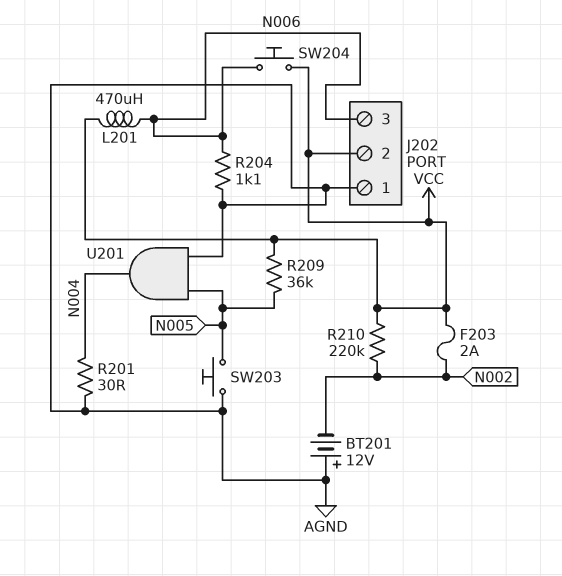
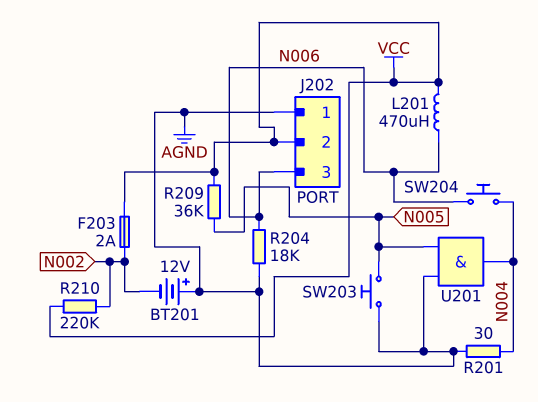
R204: 1.1k (AGND, N006) -> 18k (AGND, N006)
SW204: button (N006, VCC) -> button (N004, N006)

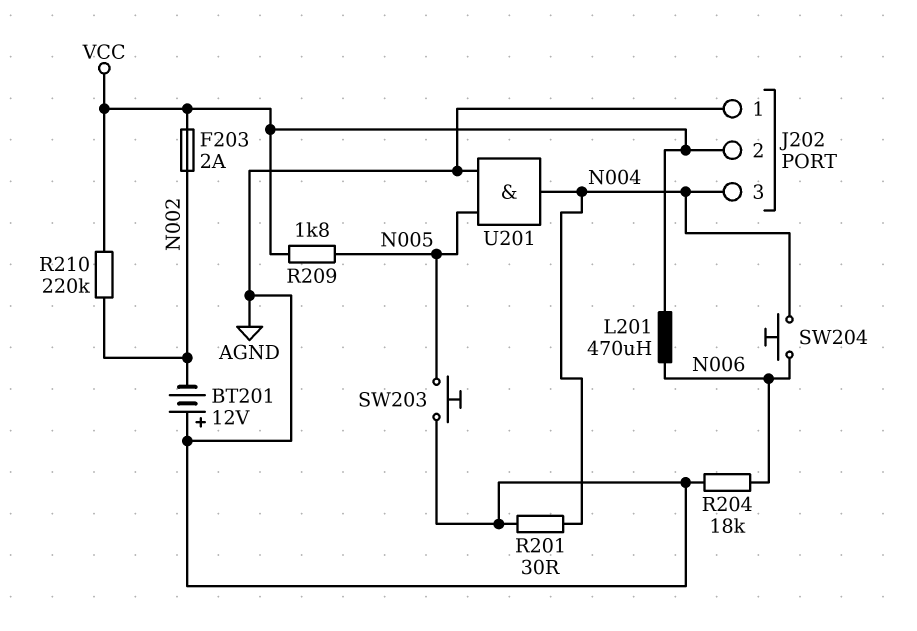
J202 pin 3: N006 -> N004
R209: 36k (N005, VCC) -> 1.8k (N005, VCC)

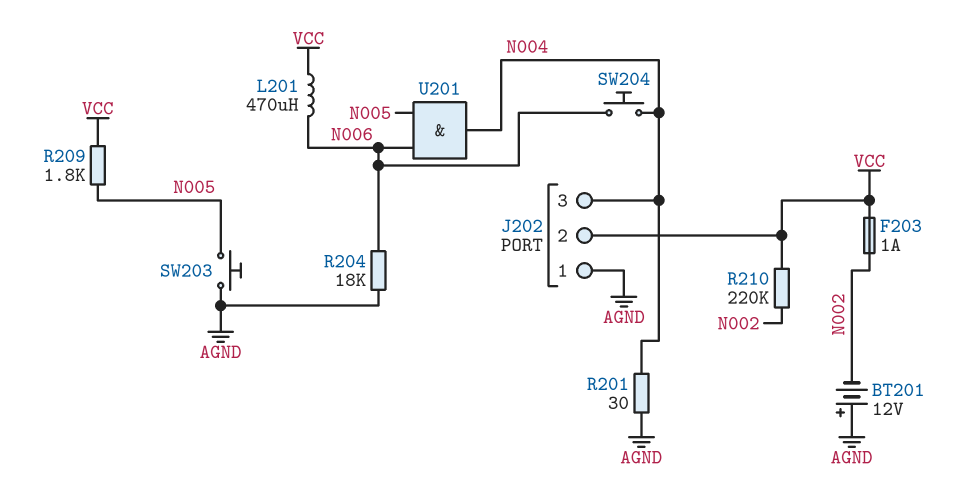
F203: 2A (N002, VCC) -> 1A (N002, VCC)
U201: AND (in AGND, in N005, out N004) -> AND (in N005, in N006, out N004)

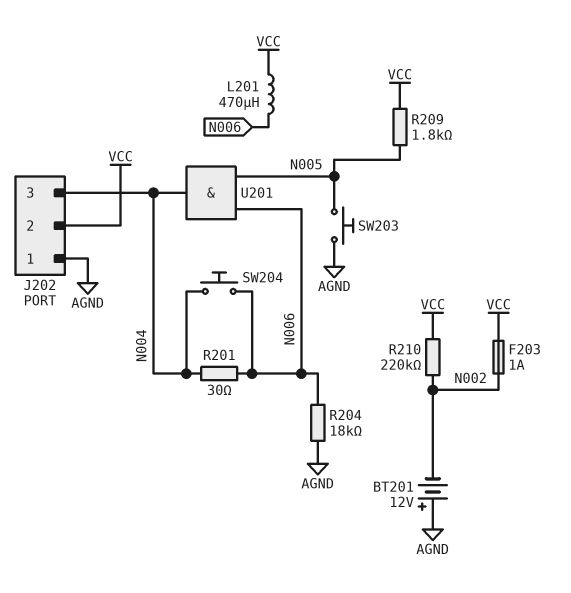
R201: 30 (AGND, N004) -> 30 (N004, N006)

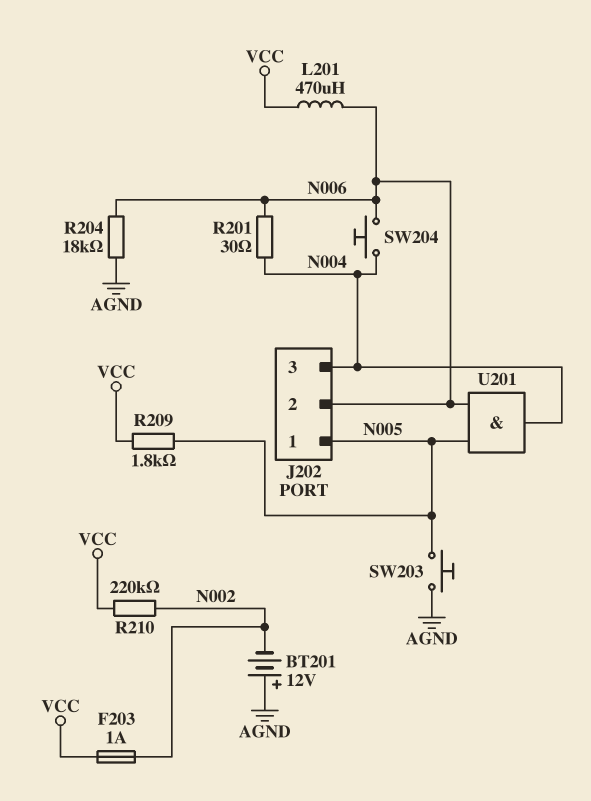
J202 pin 1: AGND -> N005
J202 pin 2: VCC -> N006

